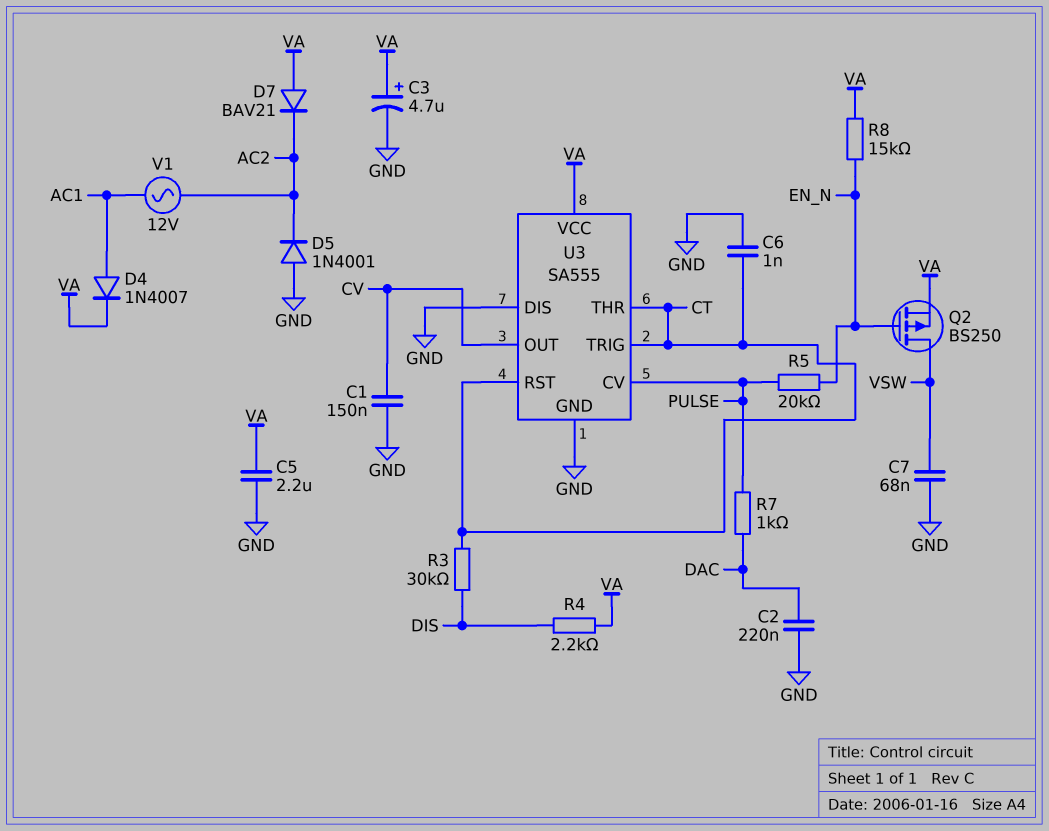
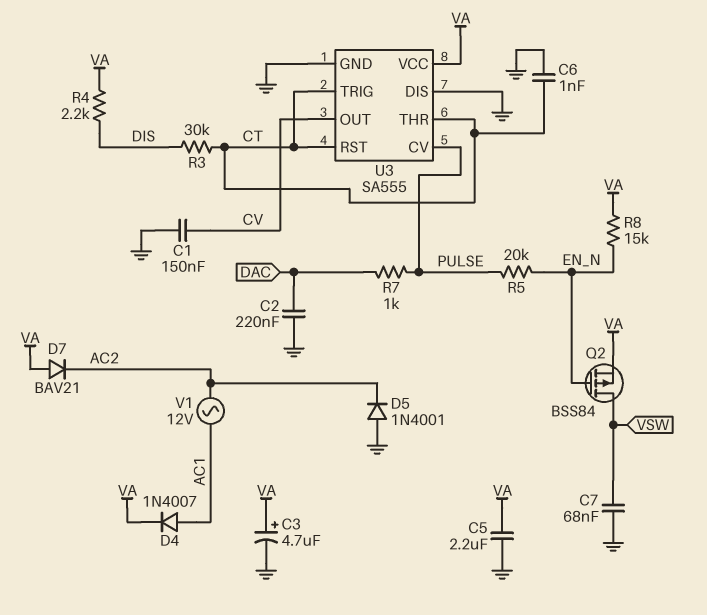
Q2: PMOS BS250 (G EN_N, D VSW, S VA) -> PMOS BSS84 (G EN_N, D VSW, S VA)

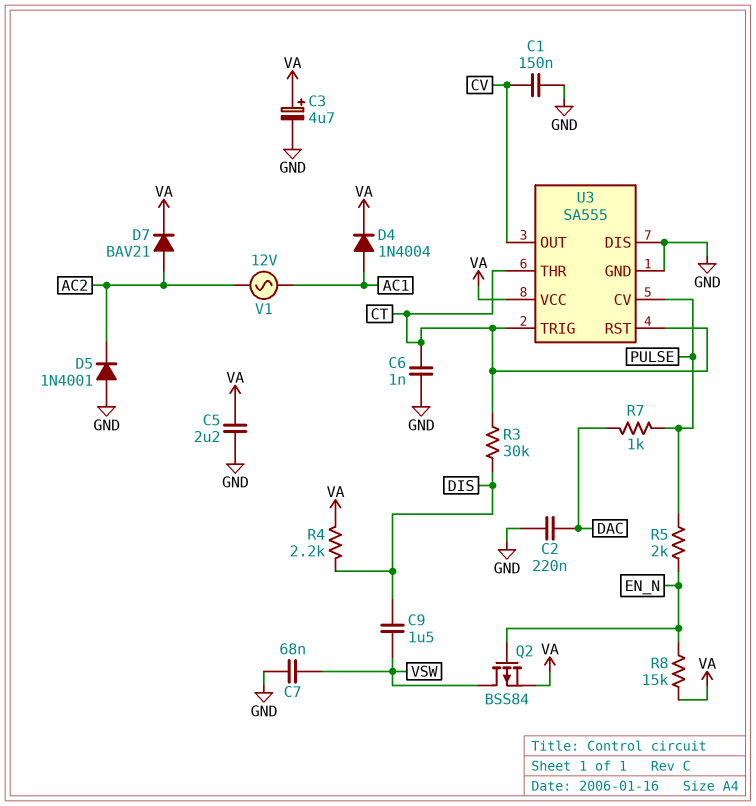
C9: none -> 1.5uF (DIS, VSW)
D4: diode 1N4007 (A AC1, K VA) -> diode 1N4004 (A AC1, K VA)
D7: diode BAV21 (A VA, K AC2) -> diode BAV21 (A AC2, K VA)
R5: 20k (EN_N, PULSE) -> 2k (EN_N, PULSE)

